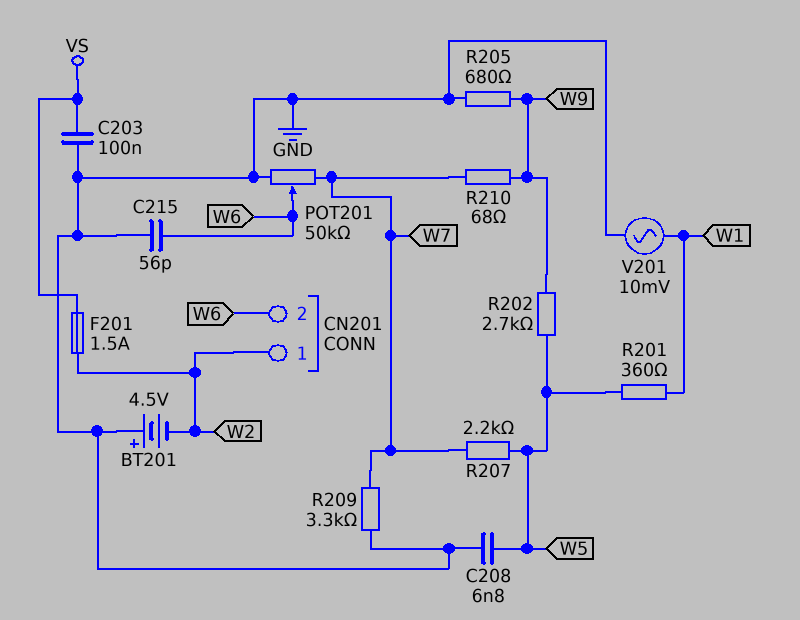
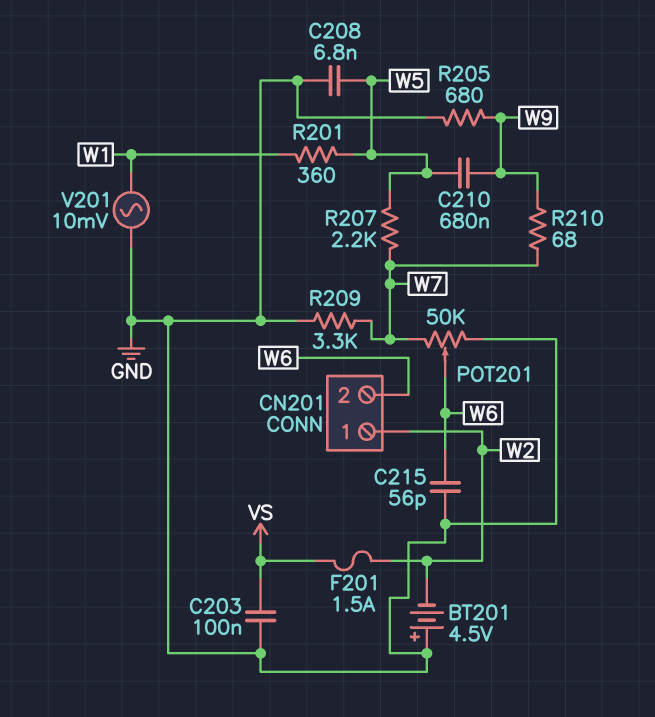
C210: none -> 680nF (W5, W9)
R202: 2.7k (W5, W9) -> none

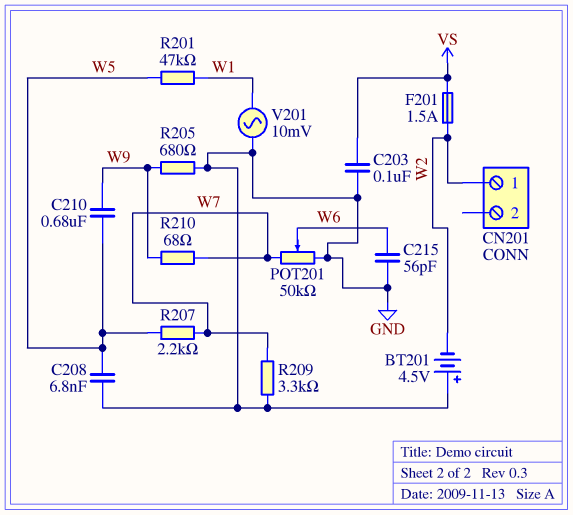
CN201 pin 2: W6 -> none
R201: 360 (W1, W5) -> 47k (W1, W5)

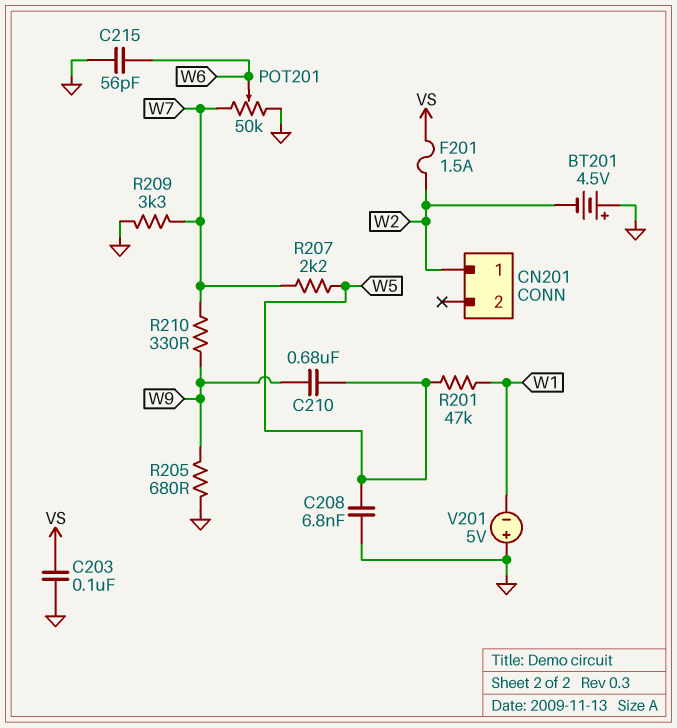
R210: 68 (W7, W9) -> 330 (W7, W9)
V201: AC 10mV (GND, W1) -> 5V (plus GND, minus W1)

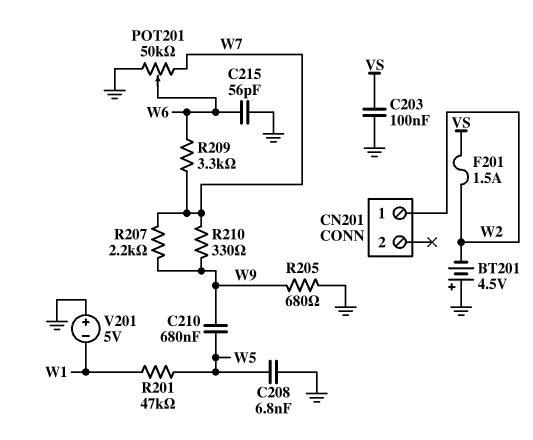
R207: 2.2k (W5, W7) -> 2.2k (W7, W9)
R209: 3.3k (GND, W7) -> 3.3k (W6, W7)

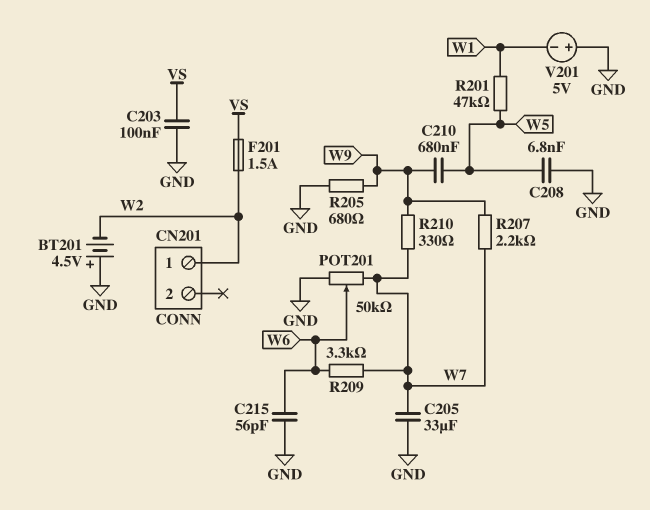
C205: none -> 33uF (GND, W7)

